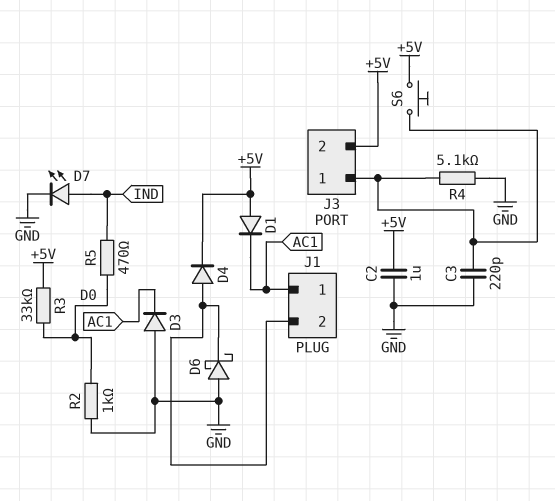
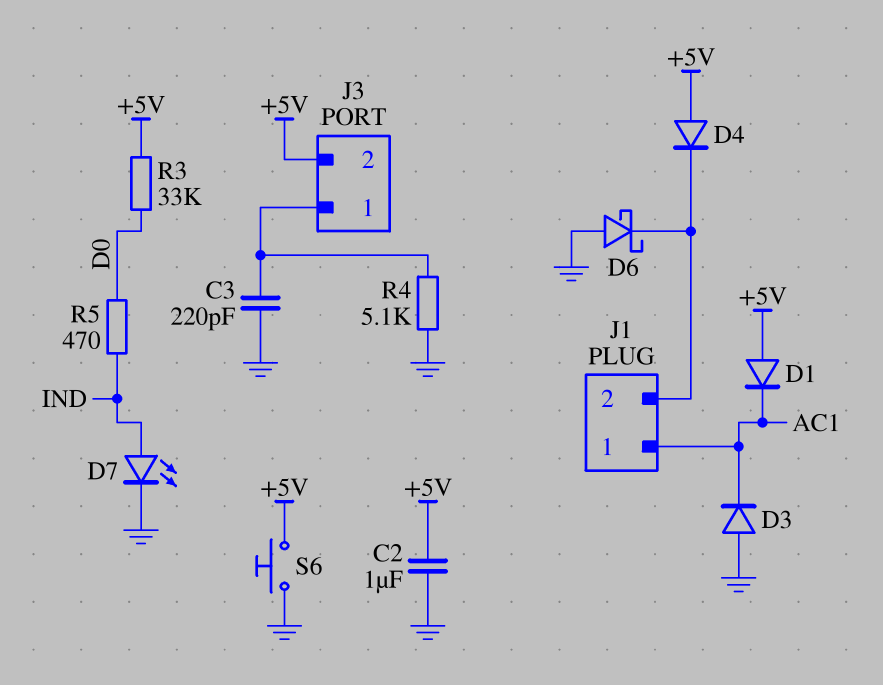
D4: diode (A J1/2, K +5V) -> diode (A +5V, K J1/2)
R2: 1k (D0, GND) -> none
S6: button (+5V, J3/1) -> button (+5V, GND)

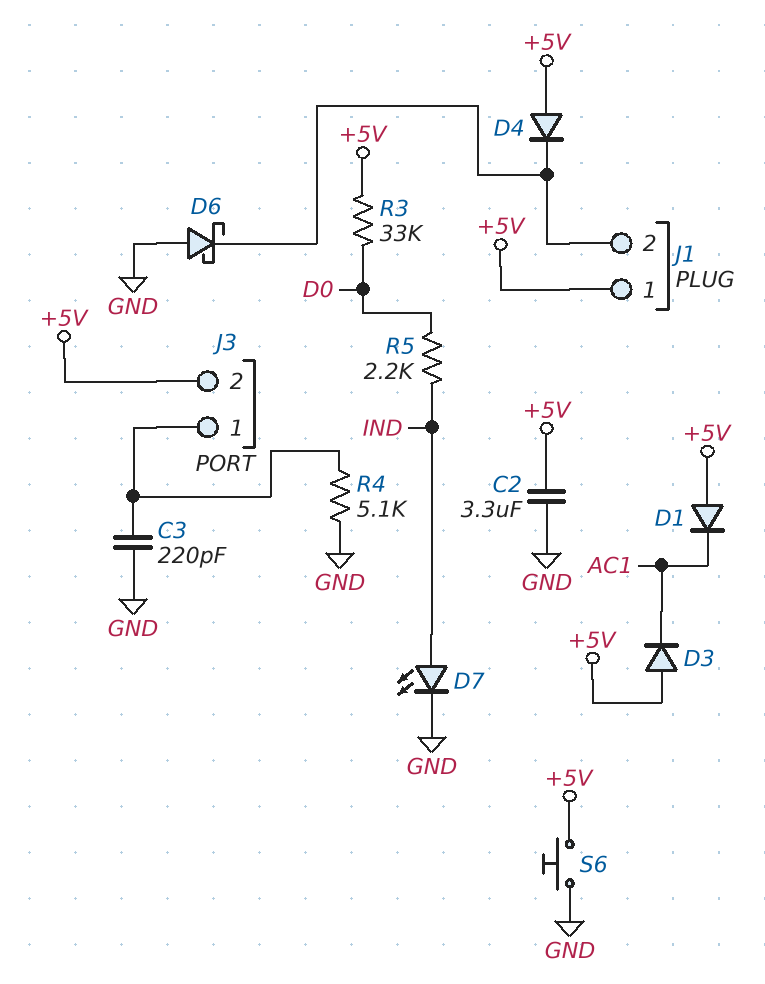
C2: 1uF (+5V, GND) -> 3.3uF (+5V, GND)
D3: diode (A GND, K AC1) -> diode (A +5V, K AC1)
J1 pin 1: AC1 -> +5V
R5: 470 (D0, IND) -> 2.2k (D0, IND)

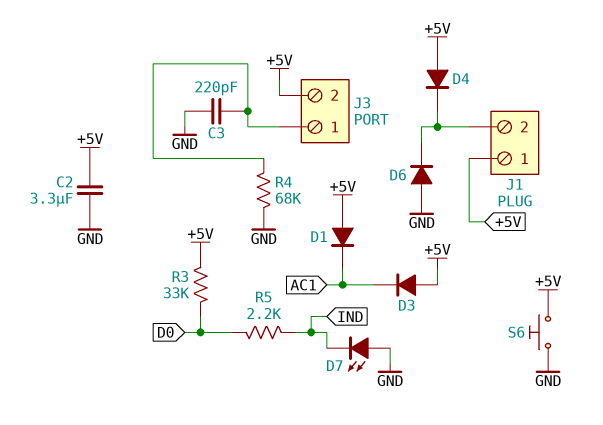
D6: schottky (A GND, K J1/2) -> diode (A GND, K J1/2)
D7: LED (A IND, K GND) -> LED (A GND, K IND)
R4: 5.1k (GND, J3/1) -> 68k (GND, J3/1)

